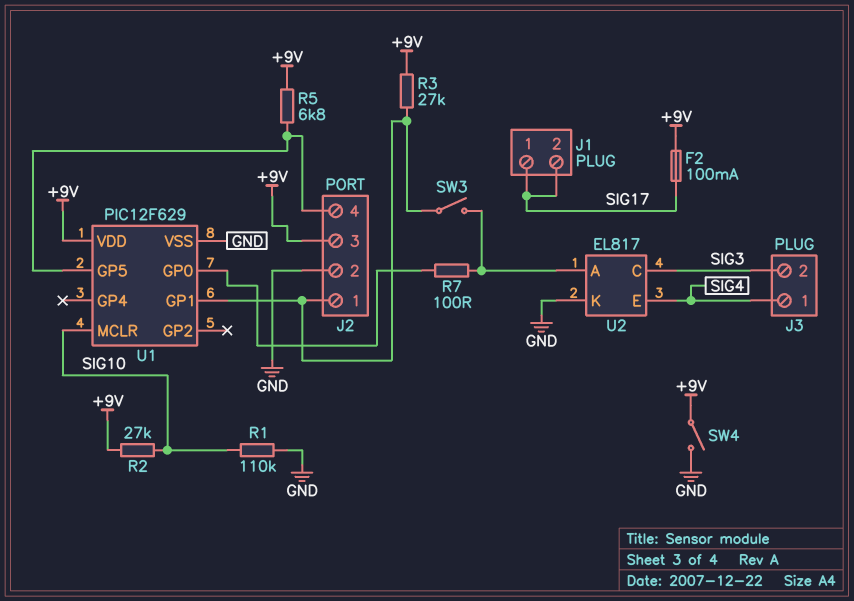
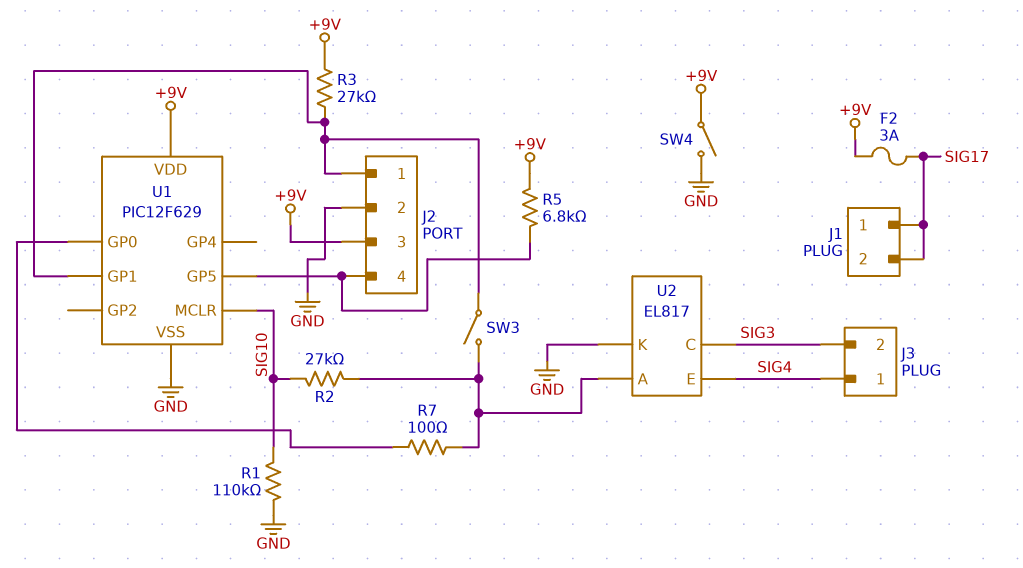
F2: 100mA (+9V, SIG17) -> 3A (+9V, SIG17)
R2: 27k (+9V, SIG10) -> 27k (SIG10, U2/A)

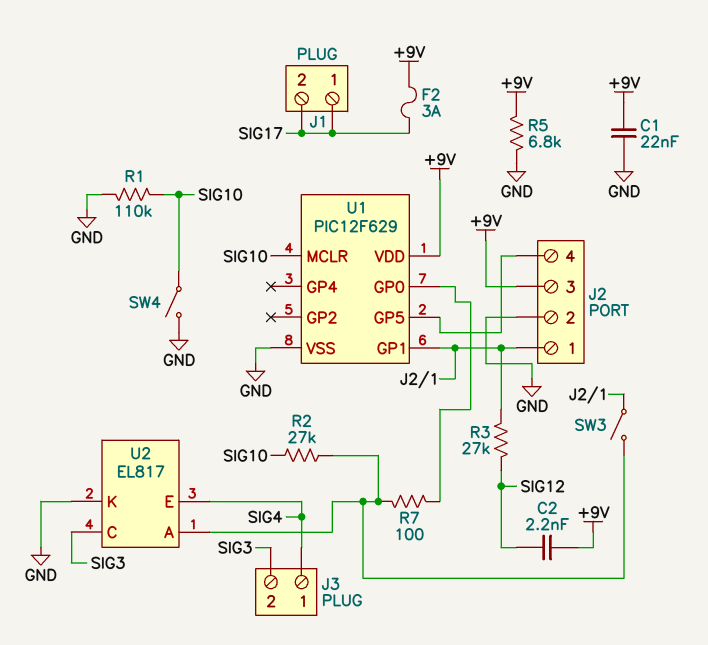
C1: none -> 22nF (+9V, GND)
C2: none -> 2.2nF (+9V, SIG12)
R3: 27k (+9V, J2/1) -> 27k (J2/1, SIG12)
R5: 6.8k (+9V, J2/4) -> 6.8k (+9V, GND)
SW4: switch (+9V, GND) -> switch (GND, SIG10)

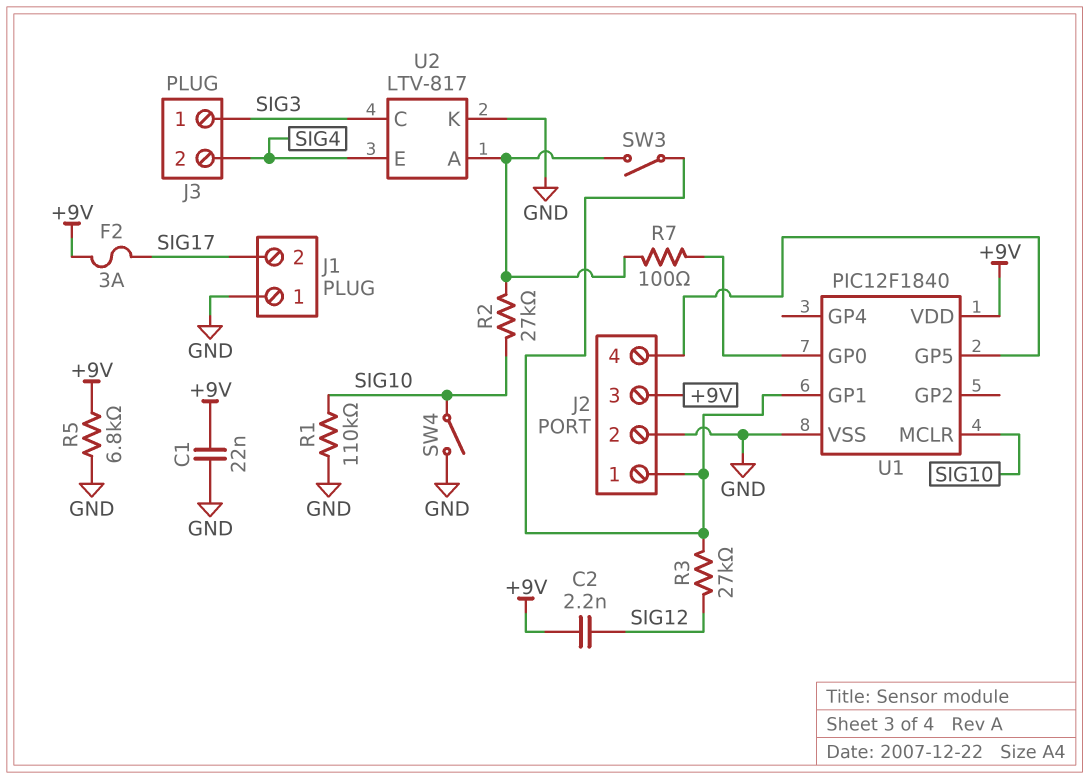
J1 pin 1: SIG17 -> GND
J3 pin 1: SIG4 -> SIG3
J3 pin 2: SIG3 -> SIG4
U1: PIC12F629 -> PIC12F1840
U2: EL817 -> LTV-817

